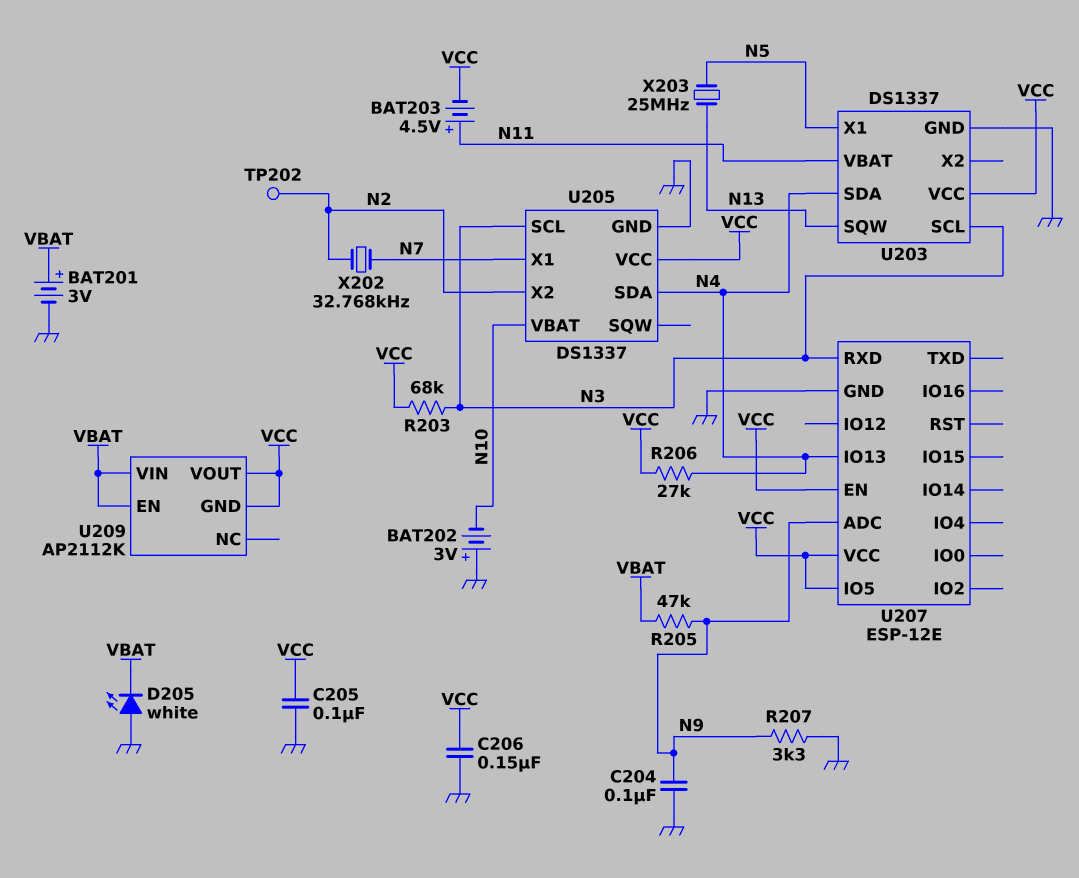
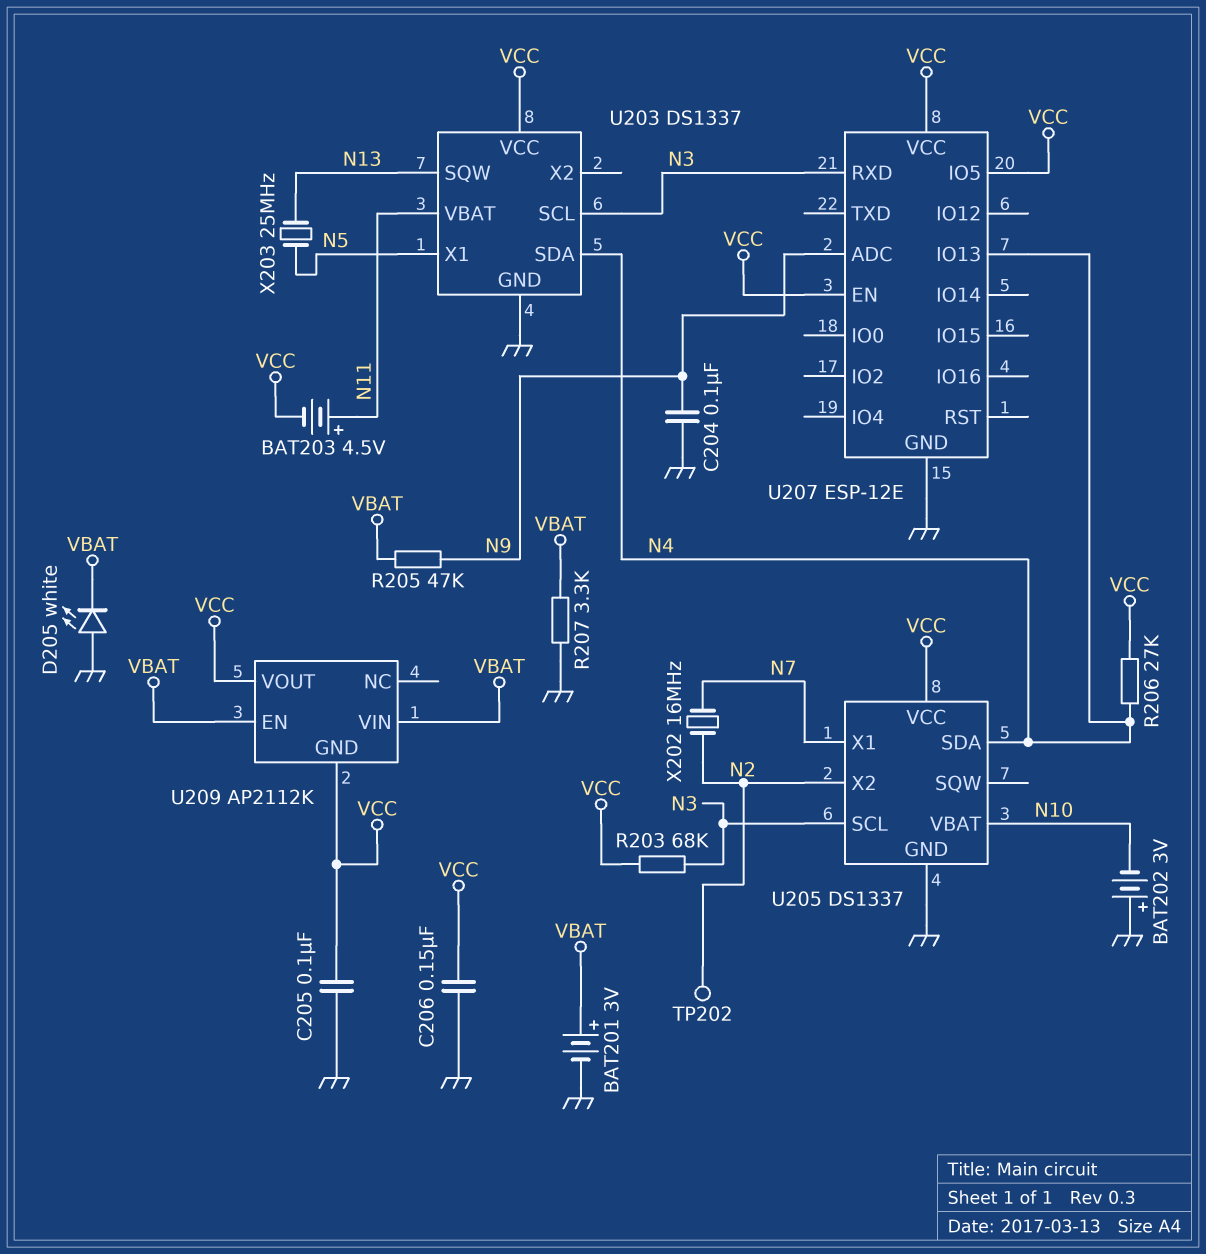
R207: 3.3k (GND, N9) -> 3.3k (GND, VBAT)
X202: 32.768kHz (N2, N7) -> 16MHz (N2, N7)

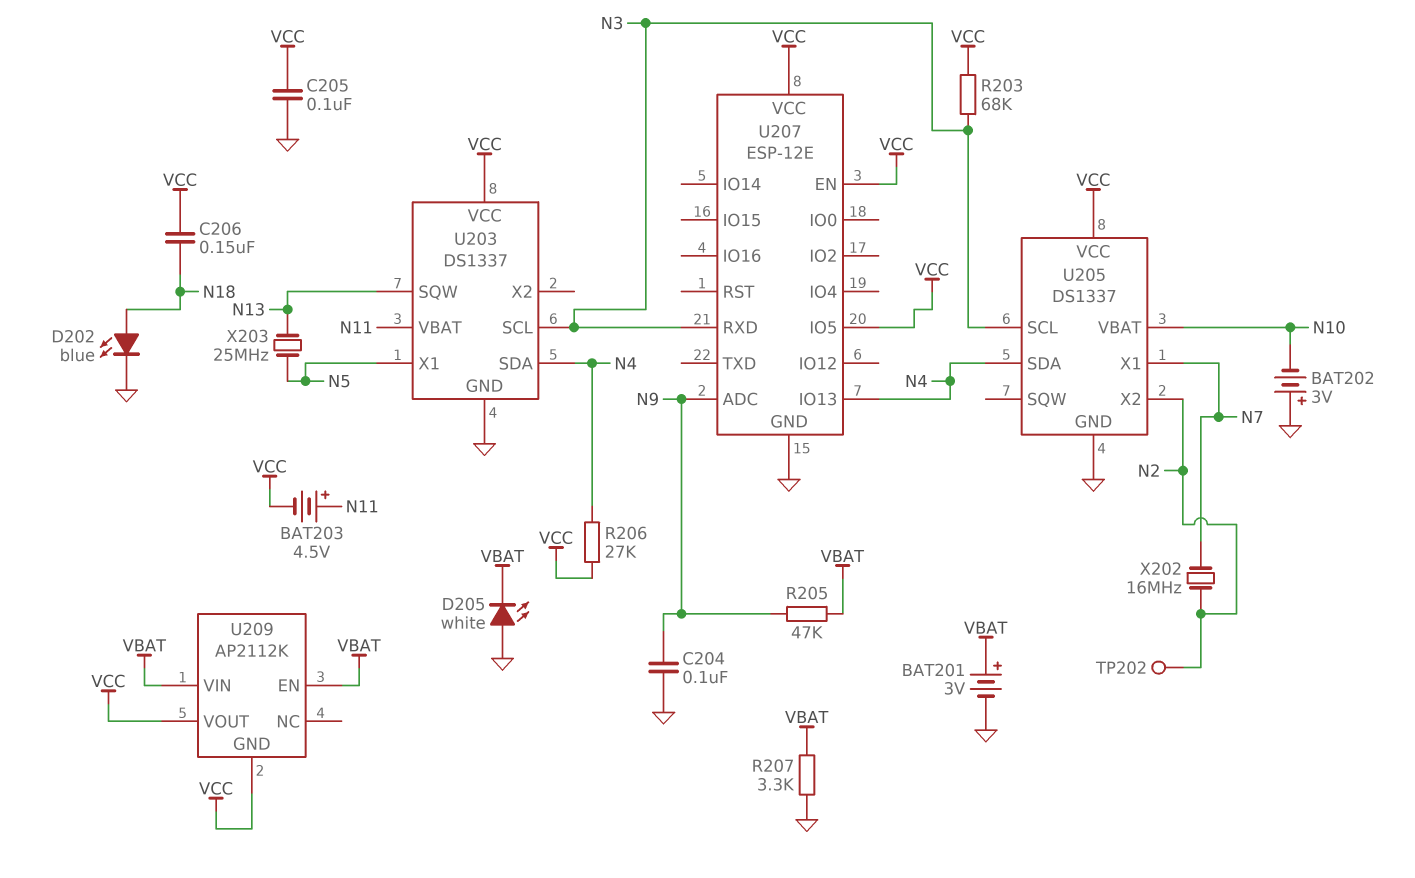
C206: 150nF (GND, VCC) -> 150nF (N18, VCC)
D202: none -> LED blue (A N18, K GND)

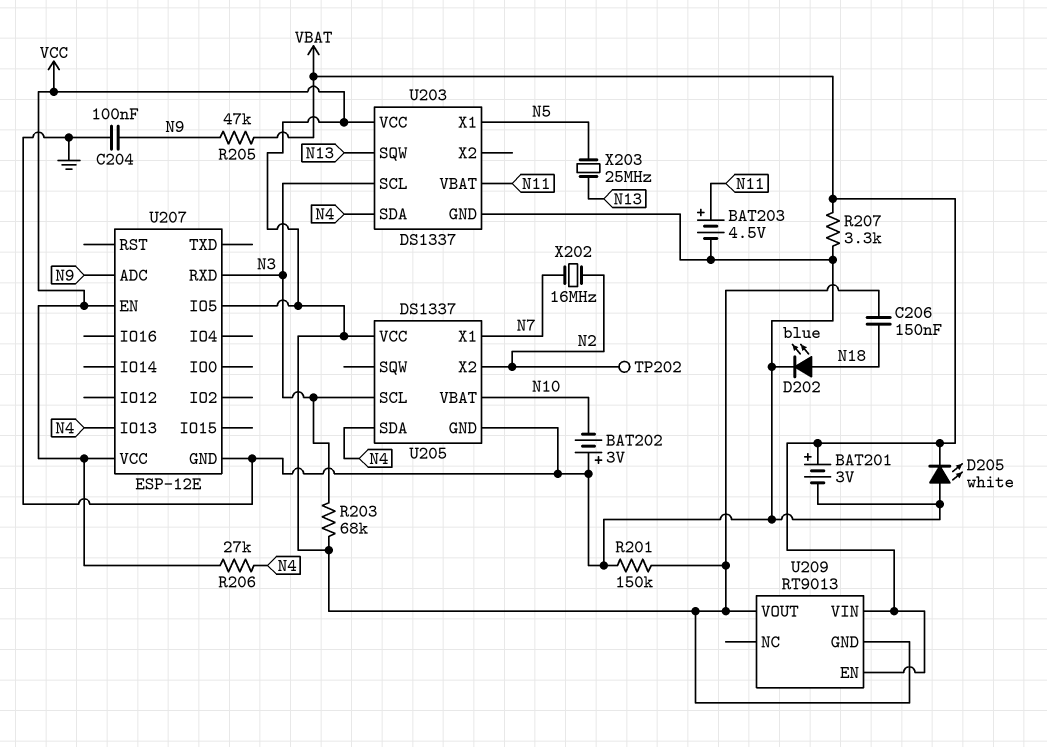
BAT203: 4.5V (plus N11, minus VCC) -> 4.5V (plus N11, minus GND)
C205: 100nF (GND, VCC) -> none
R201: none -> 150k (GND, VCC)
U209: AP2112K -> RT9013

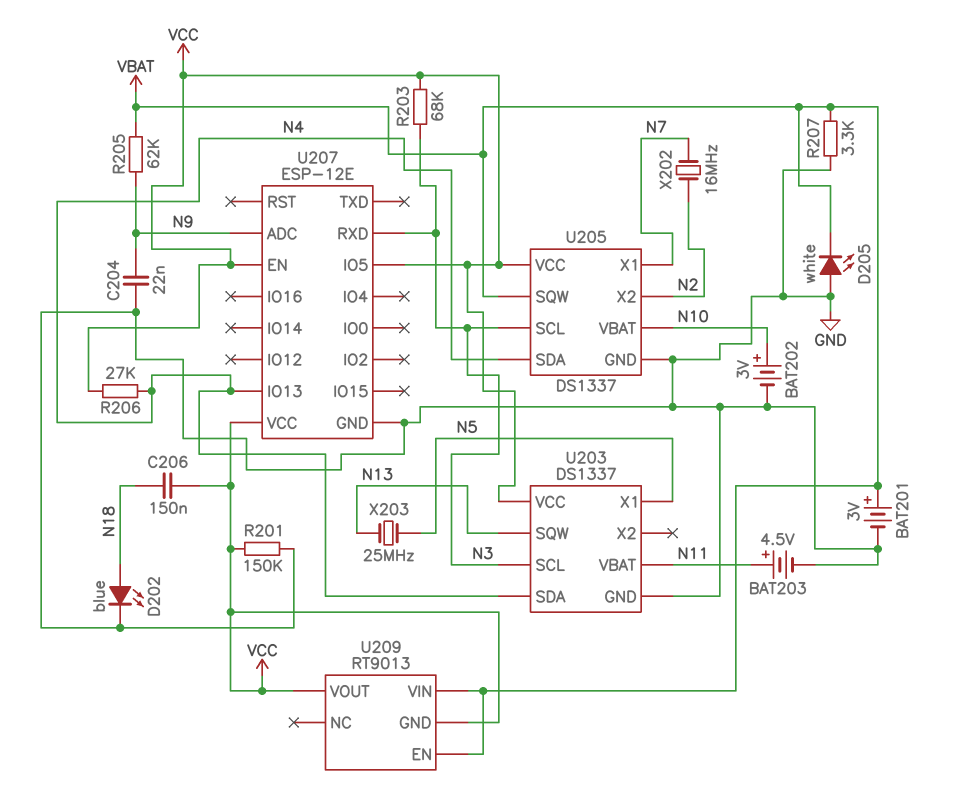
BAT202: 3V (plus GND, minus N10) -> 3V (plus N10, minus GND)
C204: 100nF (GND, N9) -> 22nF (GND, N9)
R205: 47k (N9, VBAT) -> 62k (N9, VBAT)
TP202: test point (N2) -> none
U205 pin SQW: none -> VBAT

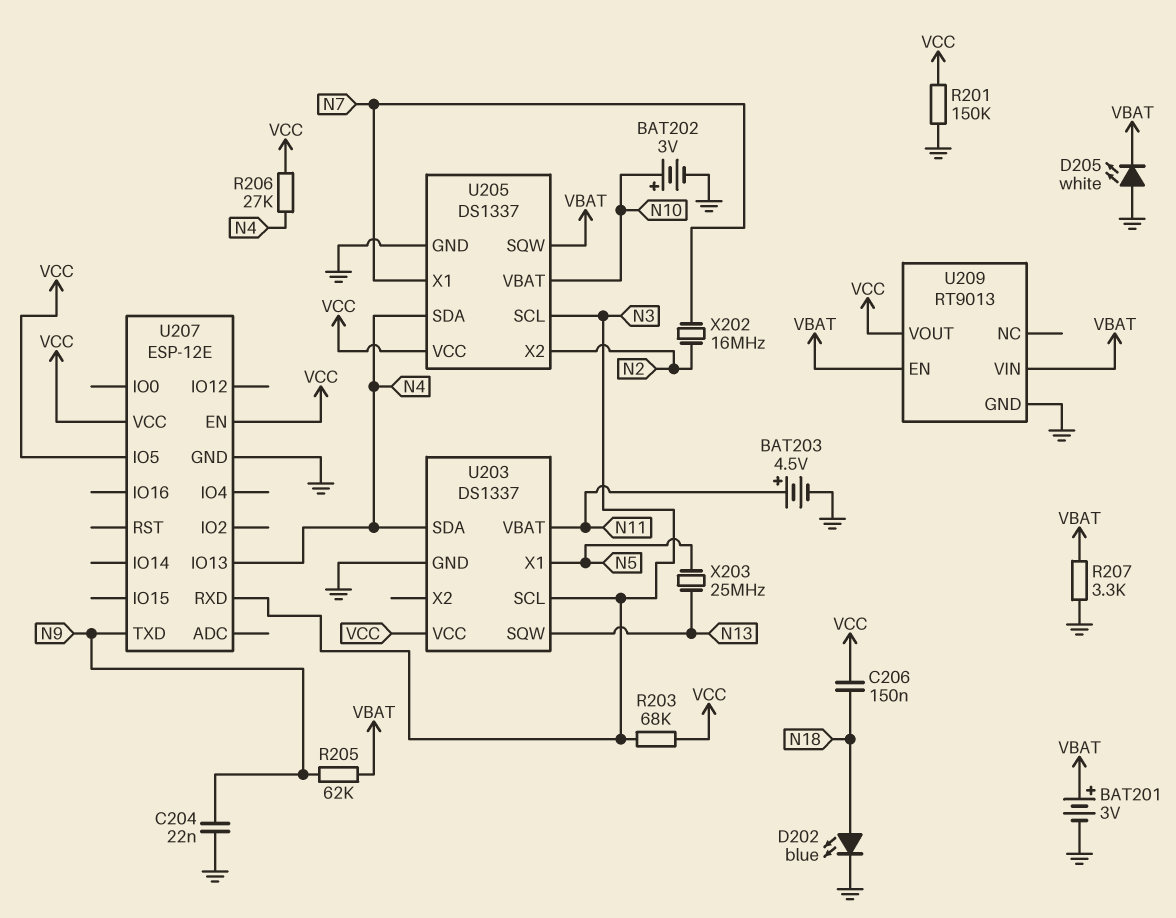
U207 pin ADC: N9 -> none
U207 pin TXD: none -> N9
U209 pin GND: VCC -> GND

